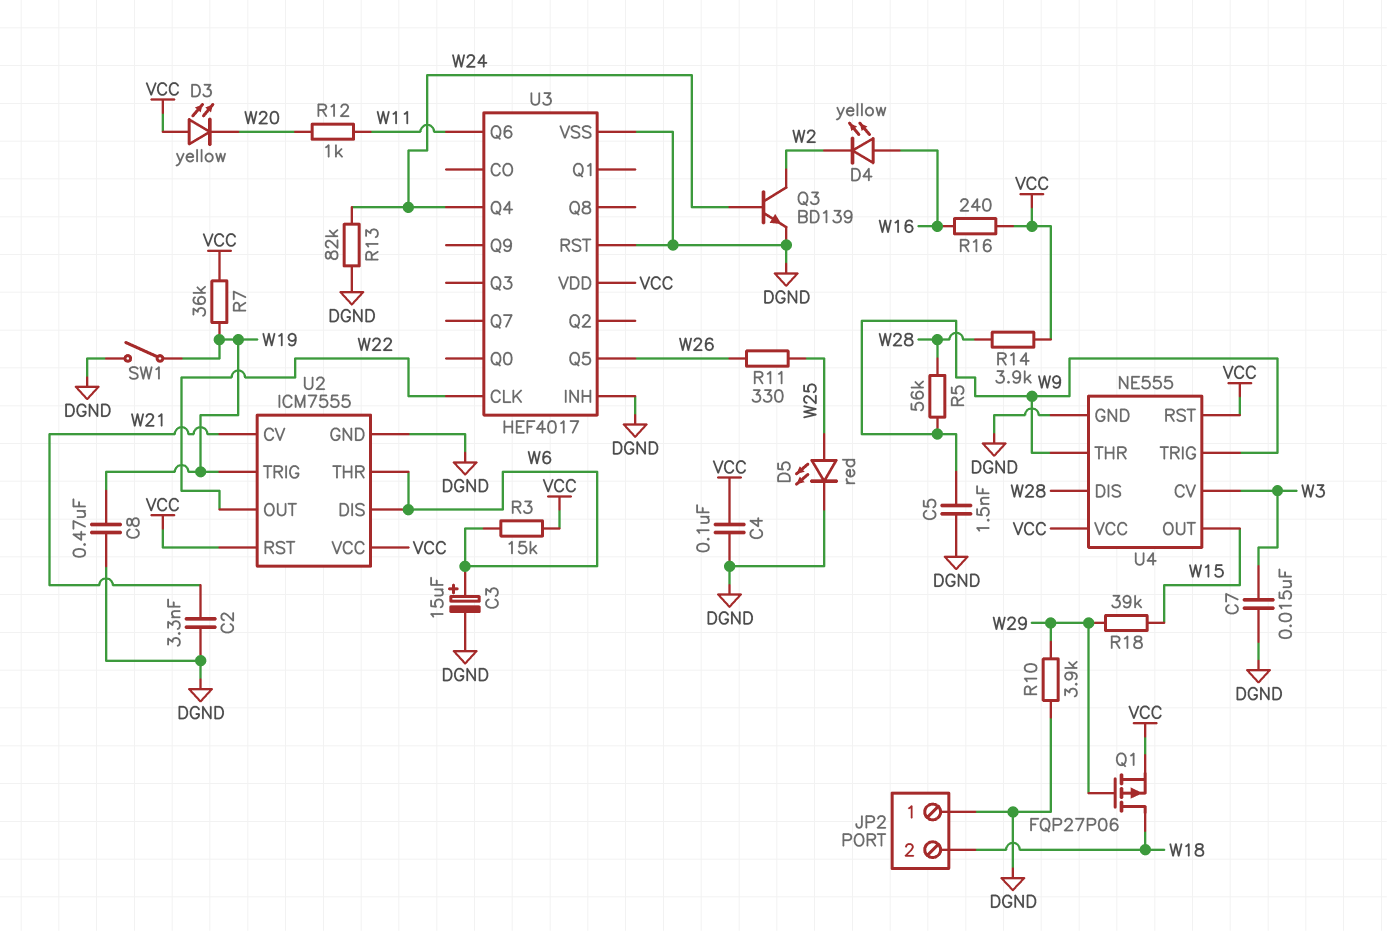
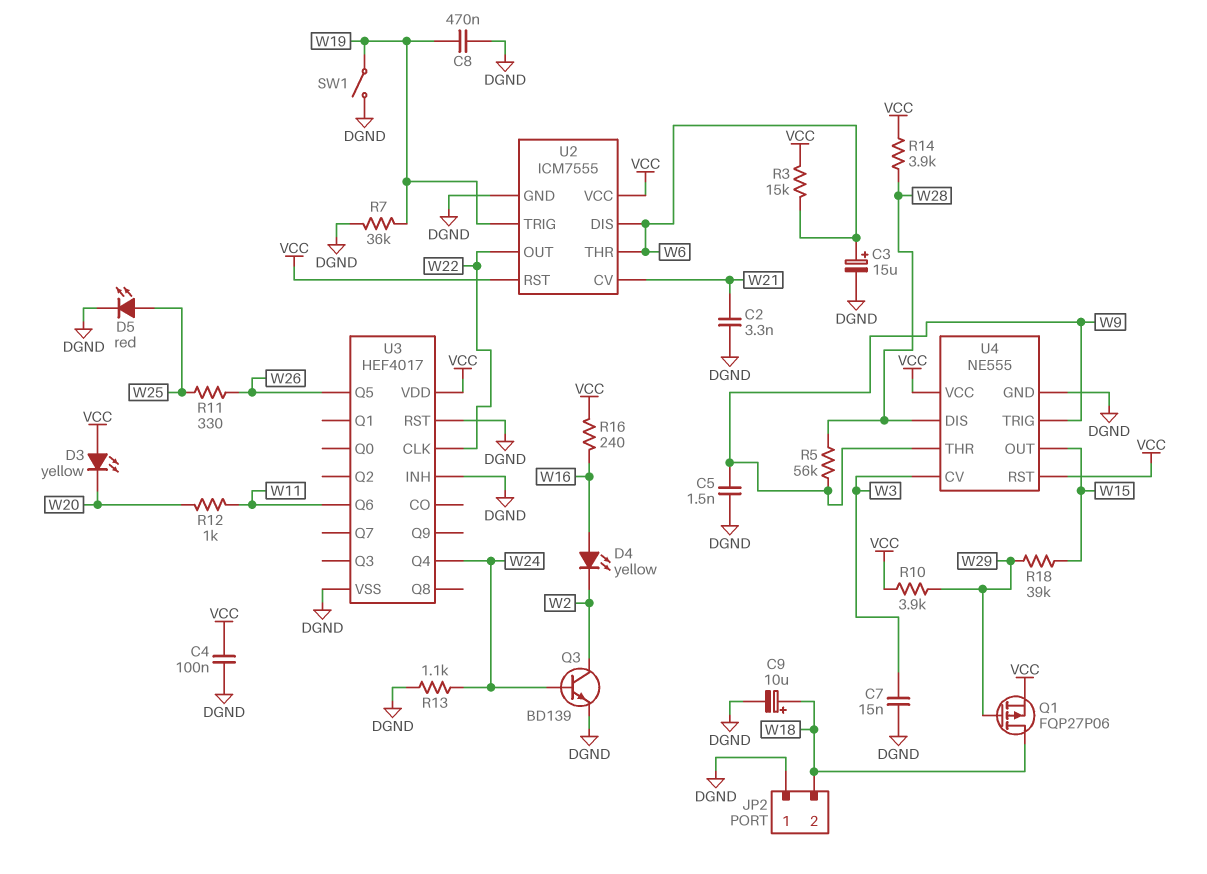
C9: none -> 10uF (plus W18, minus DGND)
R7: 36k (VCC, W19) -> 36k (DGND, W19)
R10: 3.9k (DGND, W29) -> 3.9k (VCC, W29)
R13: 82k (DGND, W24) -> 1.1k (DGND, W24)

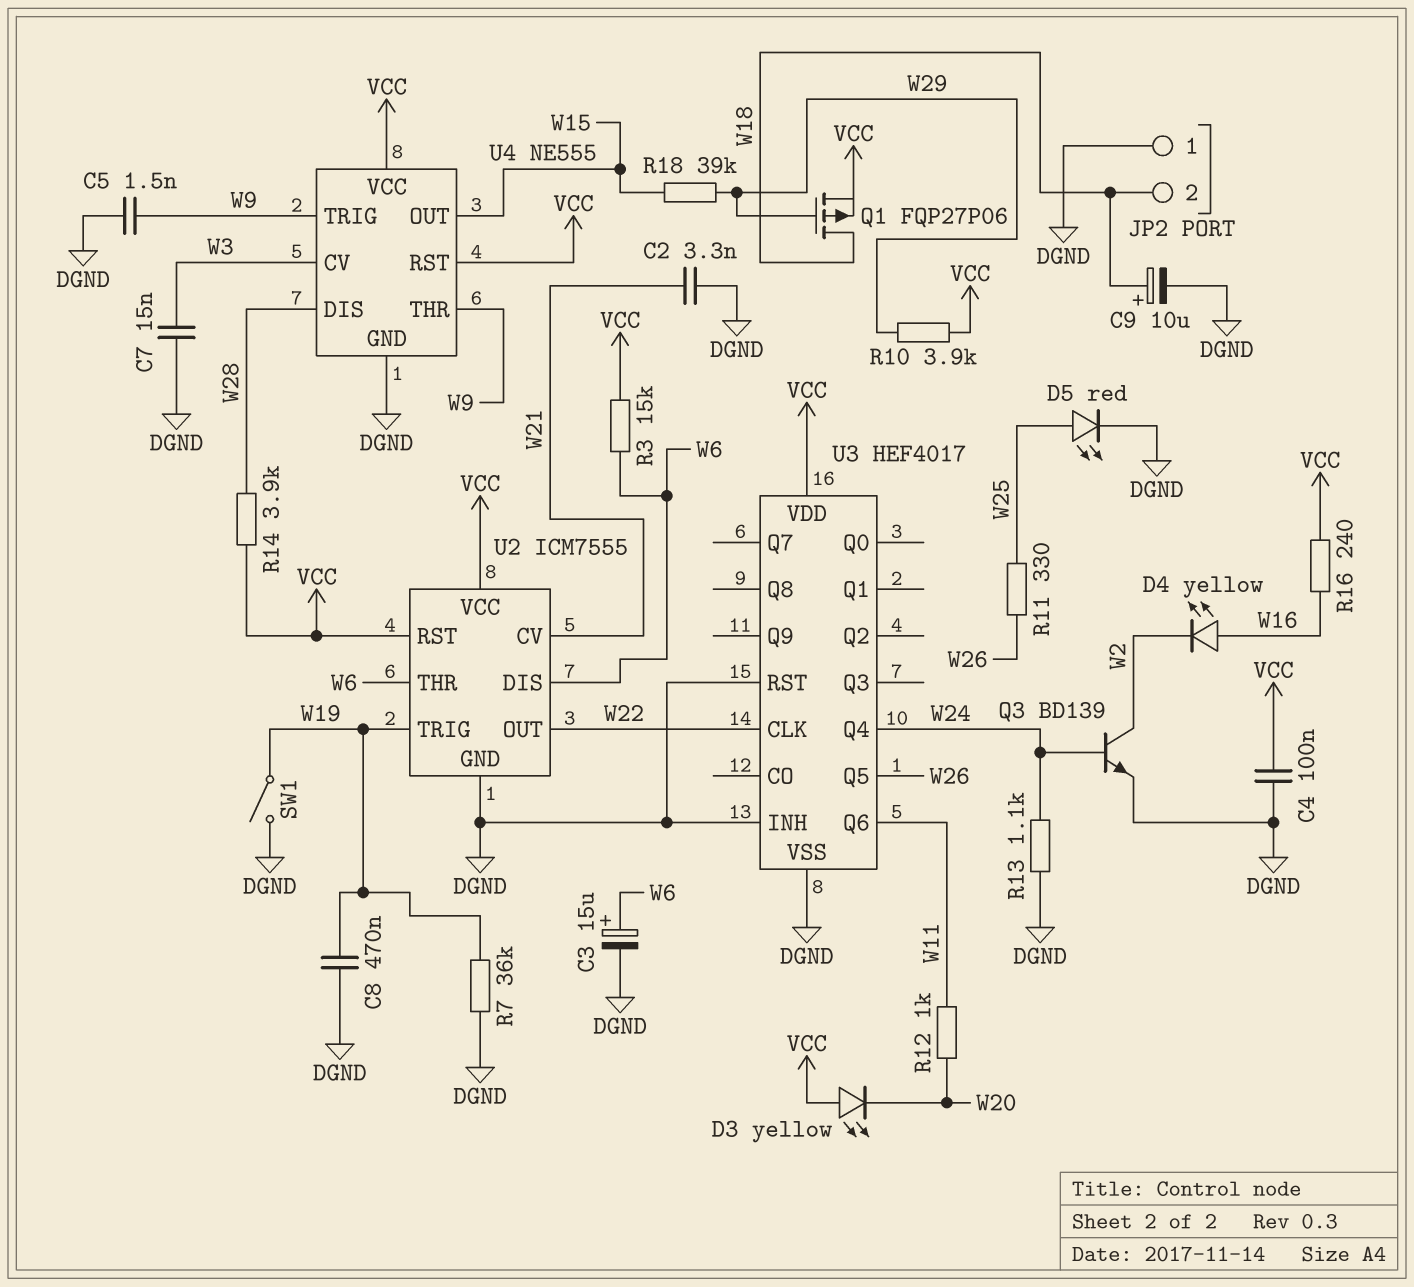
R5: 56k (W9, W28) -> none

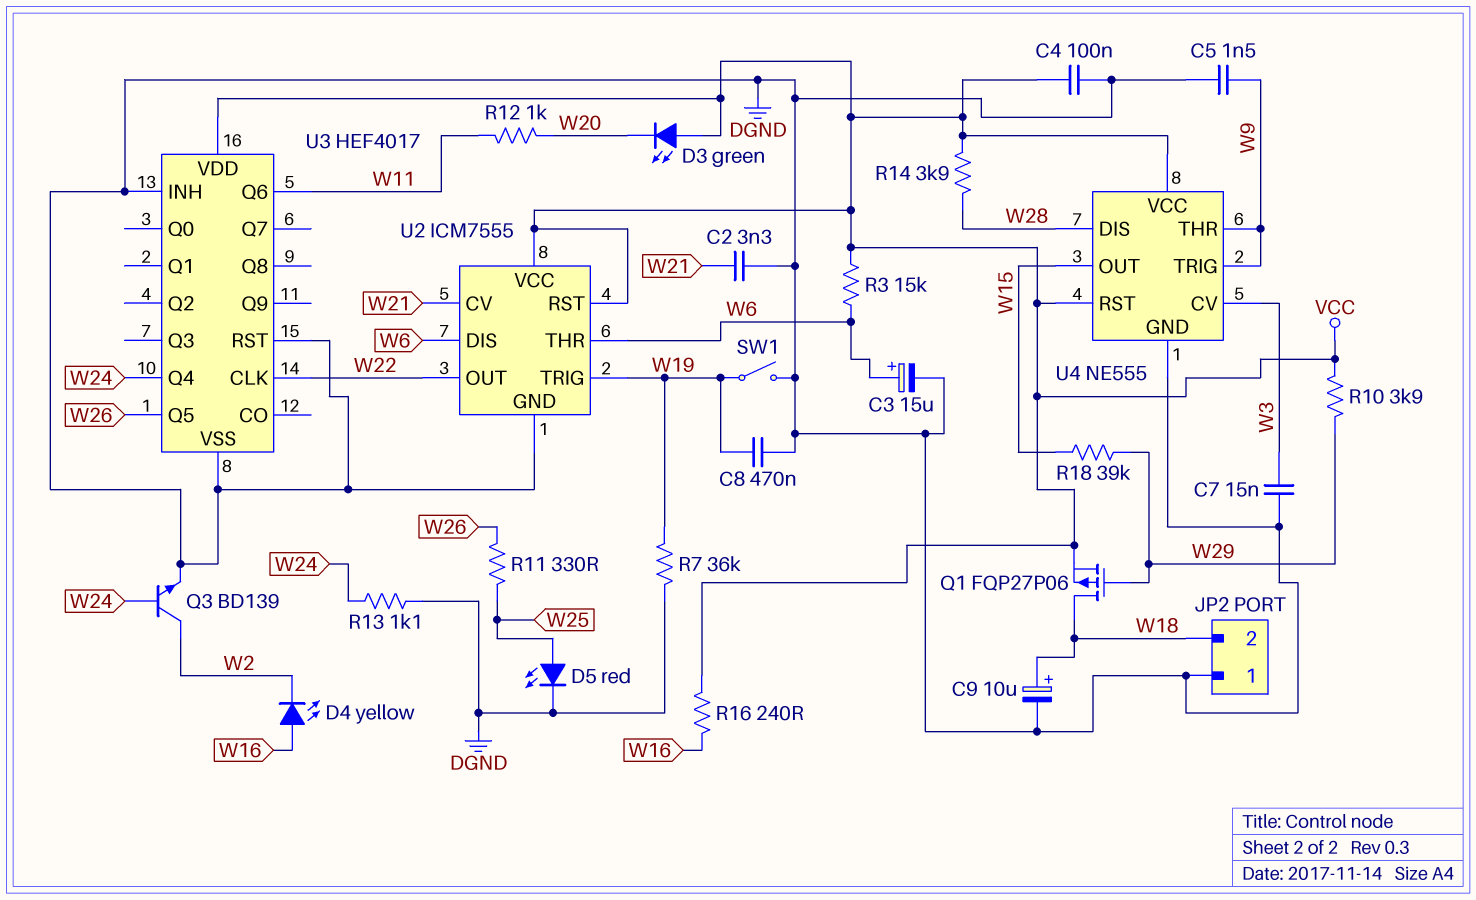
D3: LED yellow (A VCC, K W20) -> LED green (A VCC, K W20)

